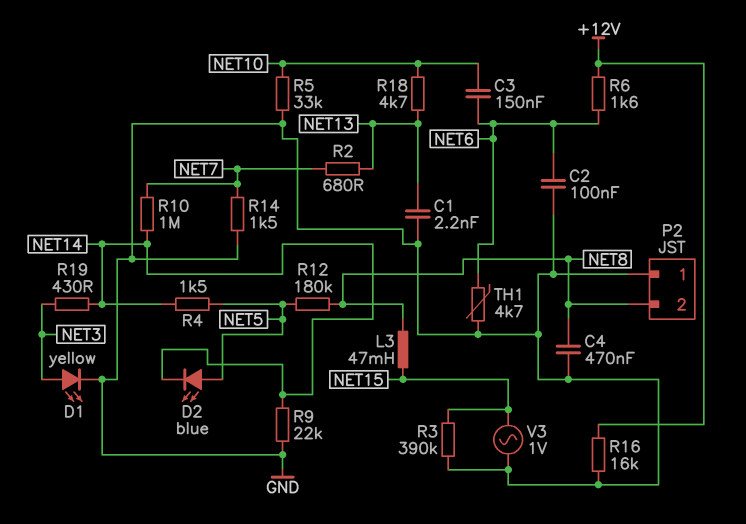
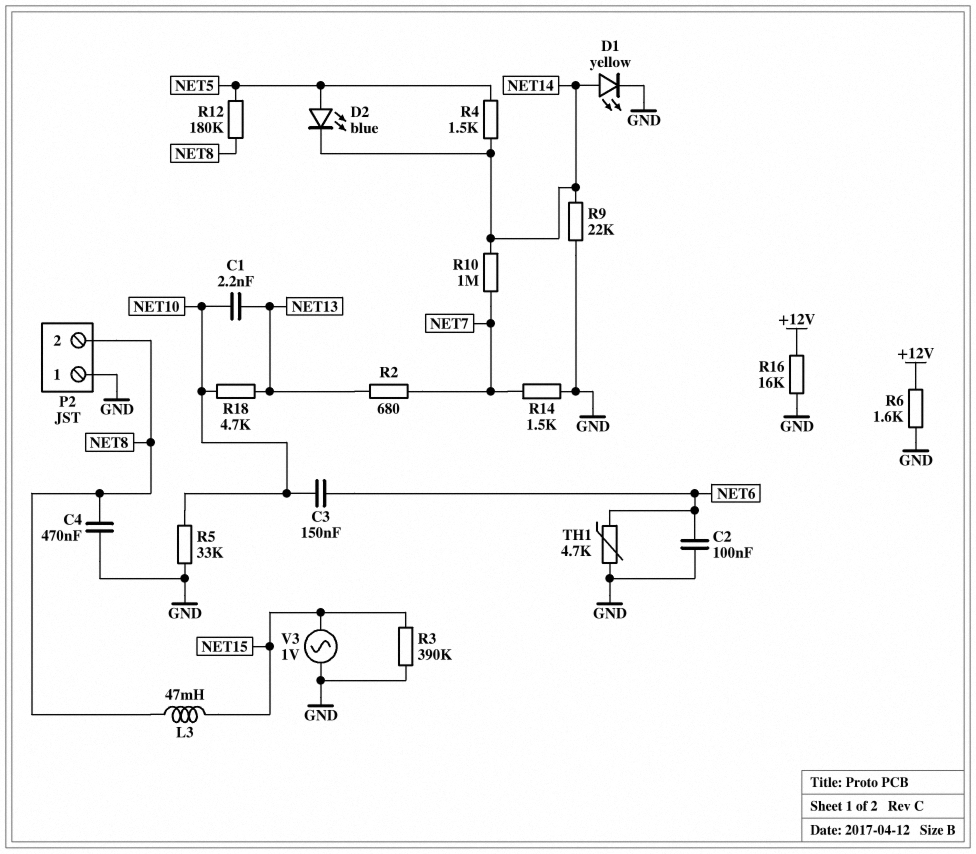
C1: 2.2nF (GND, NET13) -> 2.2nF (NET10, NET13)
D1: LED yellow (A NET3, K GND) -> LED yellow (A NET14, K GND)
R6: 1.6k (+12V, NET6) -> 1.6k (+12V, GND)
R19: 430 (NET3, NET14) -> none

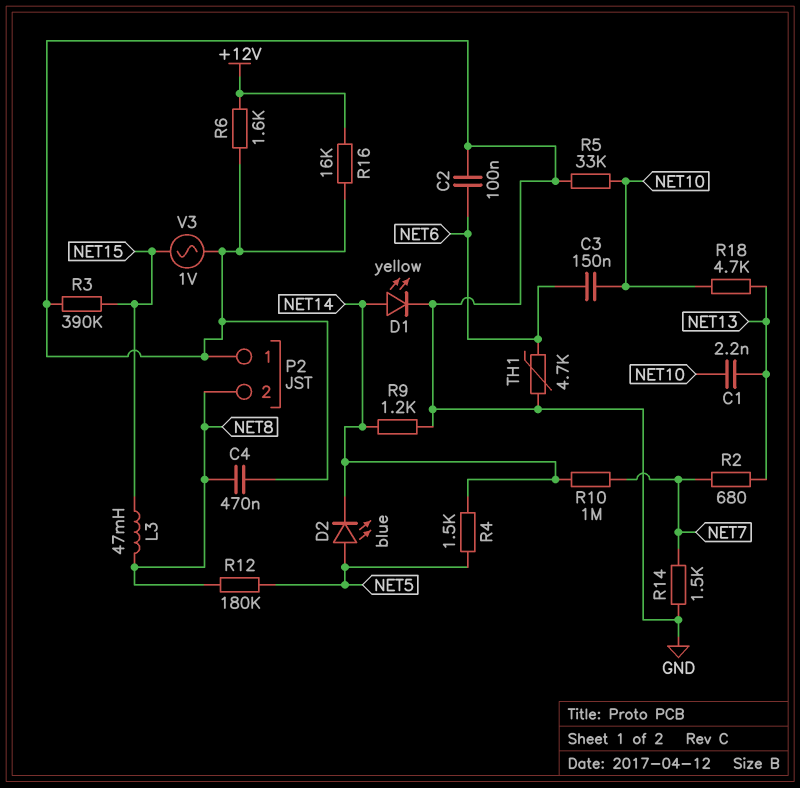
R9: 22k (GND, NET14) -> 1.2k (GND, NET14)

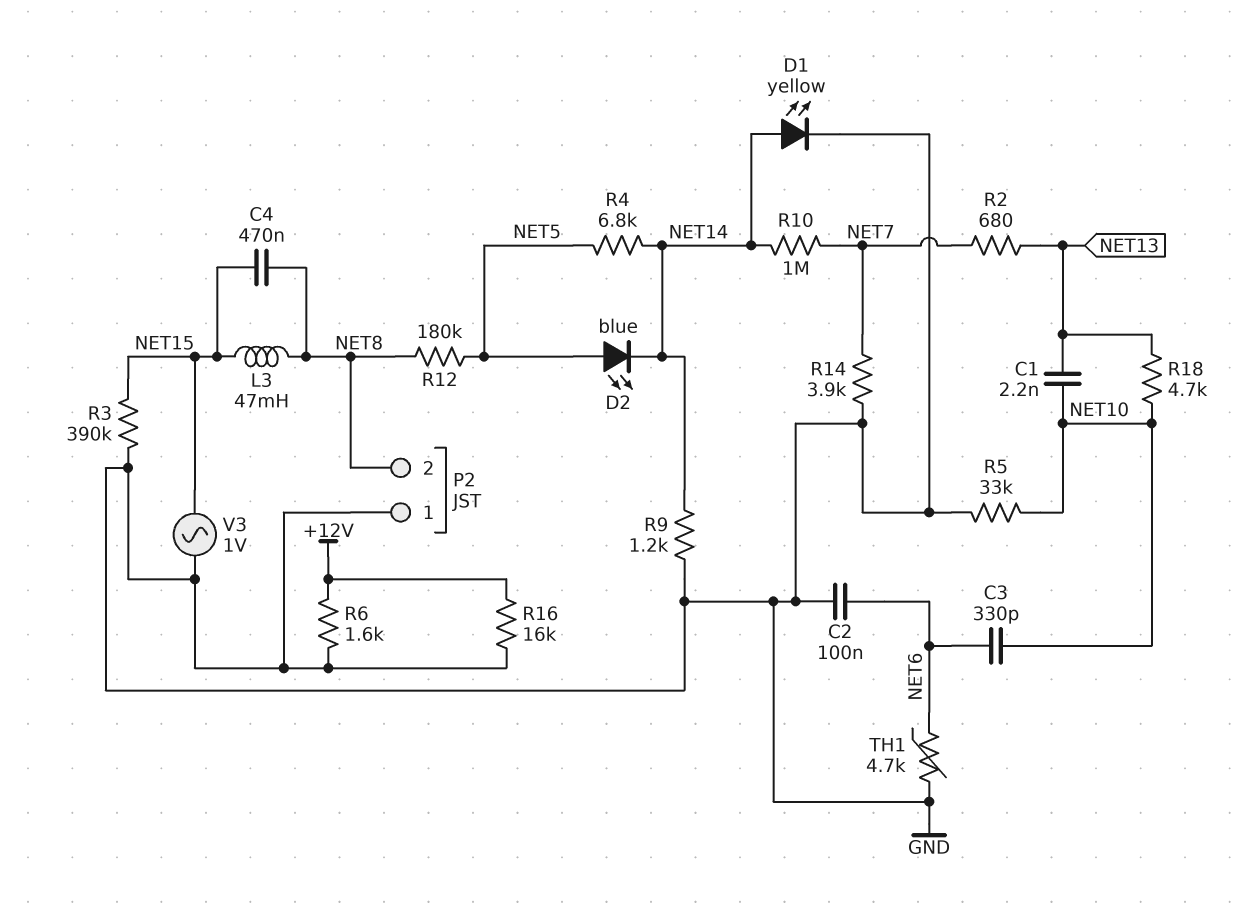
C3: 150nF (NET6, NET10) -> 330pF (NET6, NET10)
C4: 470nF (GND, NET8) -> 470nF (NET8, NET15)
R4: 1.5k (NET5, NET14) -> 6.8k (NET5, NET14)
R14: 1.5k (GND, NET7) -> 3.9k (GND, NET7)

